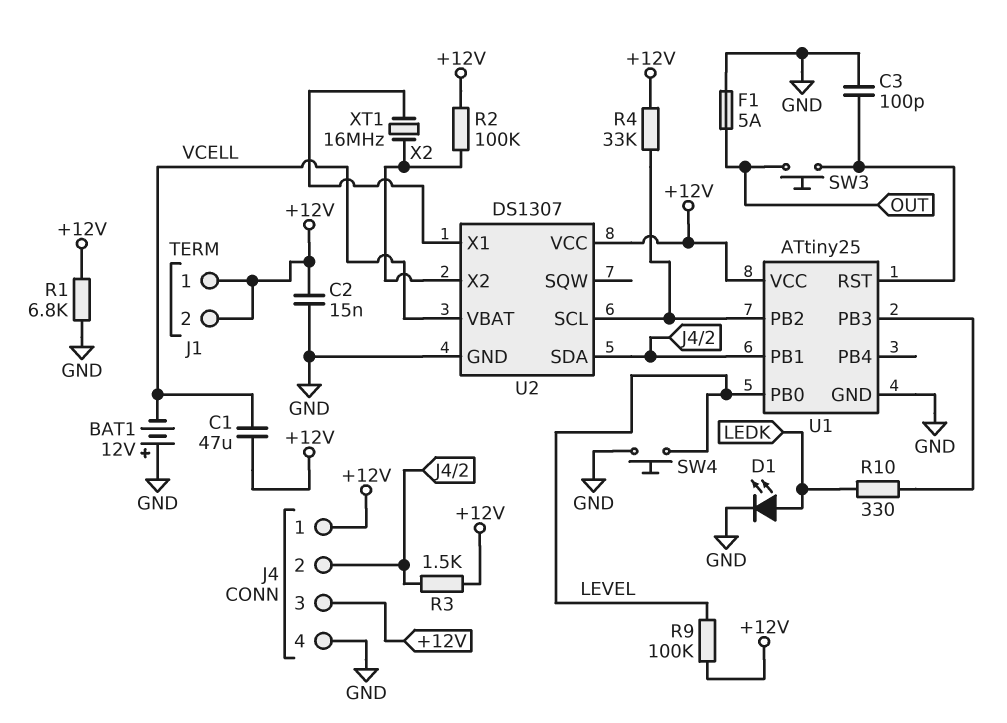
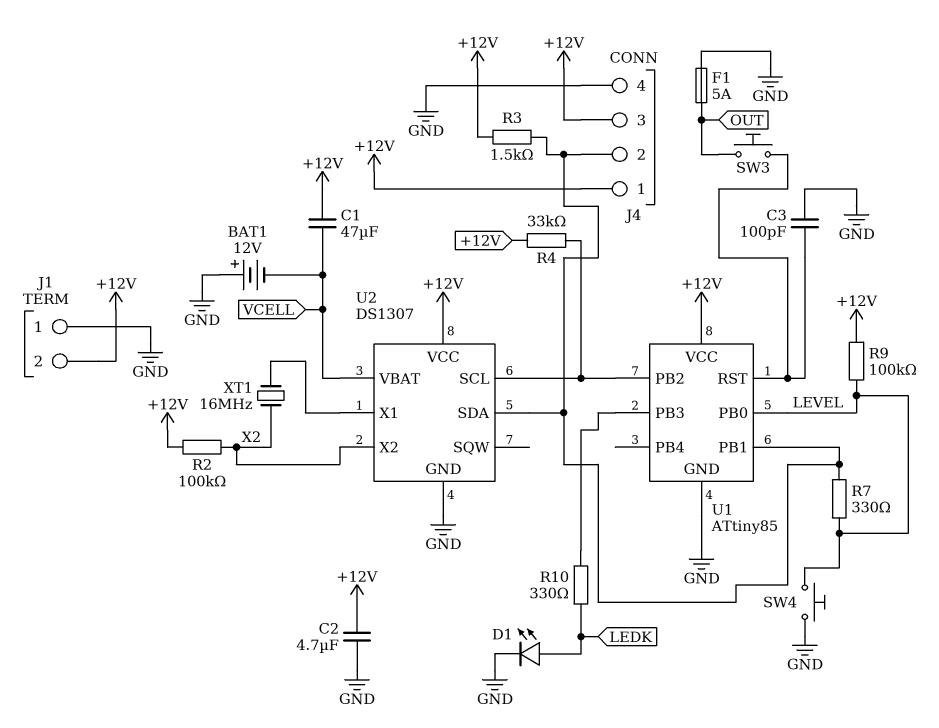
C2: 15nF (+12V, GND) -> 4.7uF (+12V, GND)
J1 pin 1: +12V -> GND
R1: 6.8k (+12V, GND) -> none
R7: none -> 330 (J4/2, LEVEL)
U1: ATtiny25 -> ATtiny85

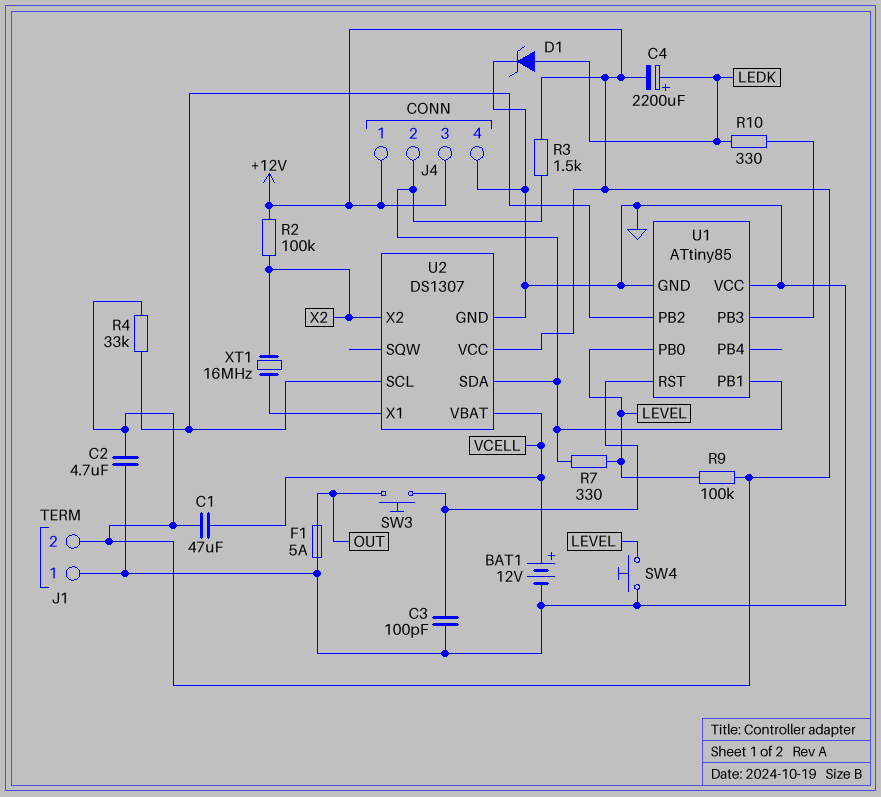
BAT1: 12V (plus GND, minus VCELL) -> 12V (plus VCELL, minus GND)
C4: none -> 2200uF (plus LEDK, minus +12V)
D1: LED (A LEDK, K GND) -> zener (A LEDK, K GND)
U1 pin VCC: +12V -> GND

